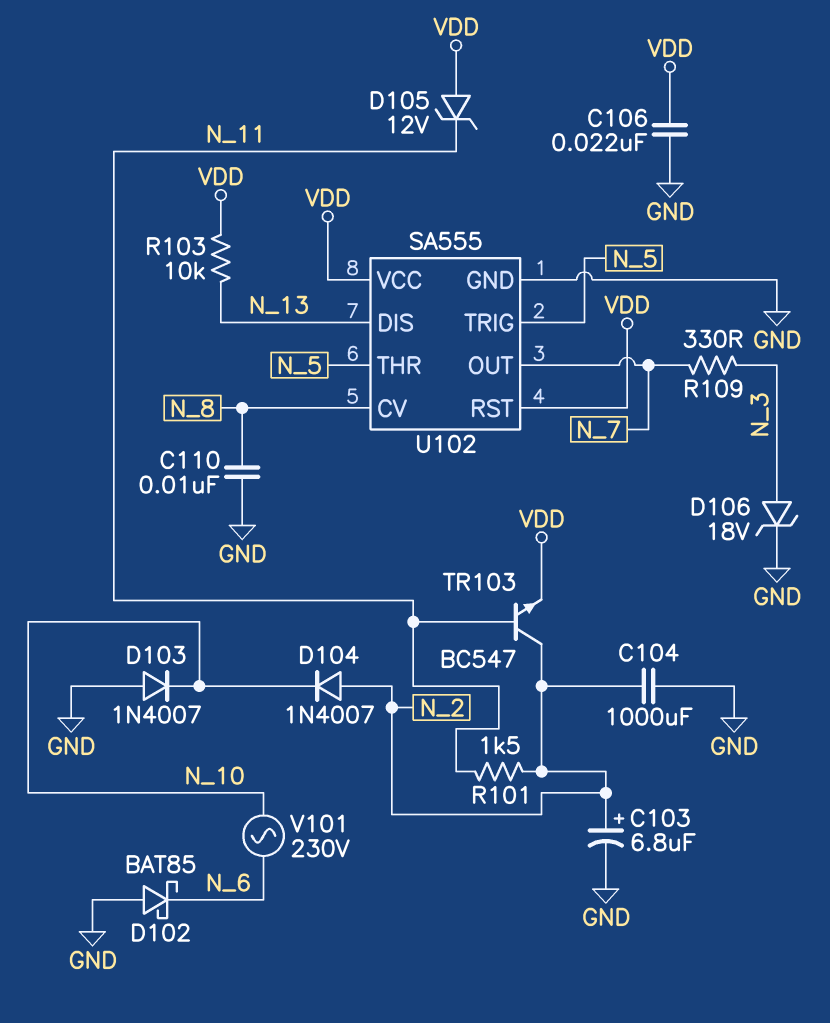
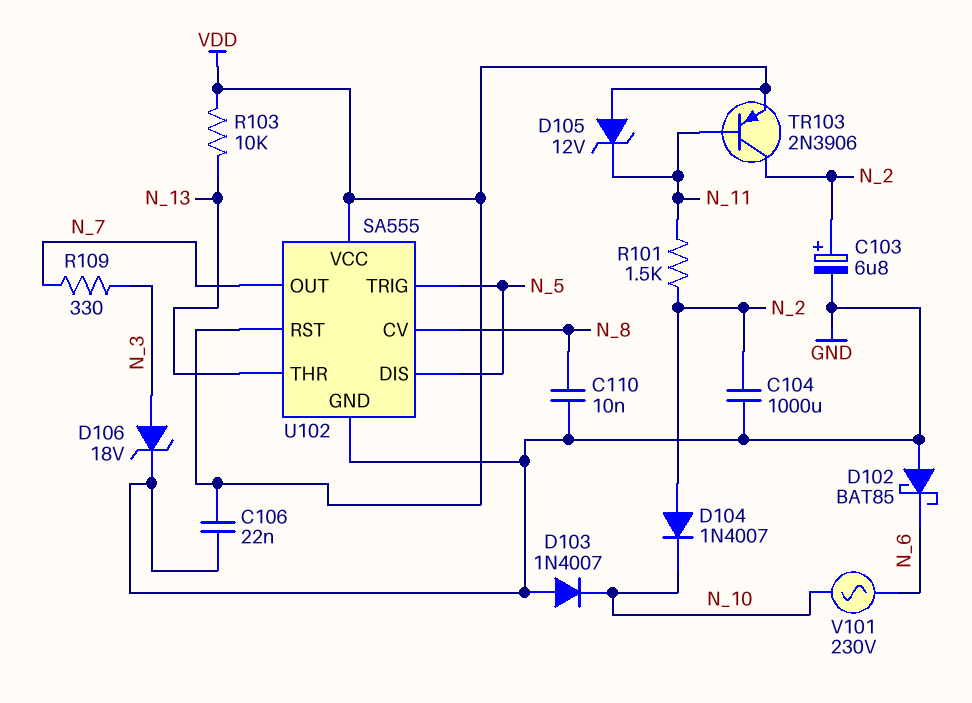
TR103: NPN BC547 (B N_11, C N_2, E VDD) -> PNP 2N3906 (B N_11, C N_2, E VDD)
U102 pin DIS: N_13 -> N_5
U102 pin THR: N_5 -> N_13

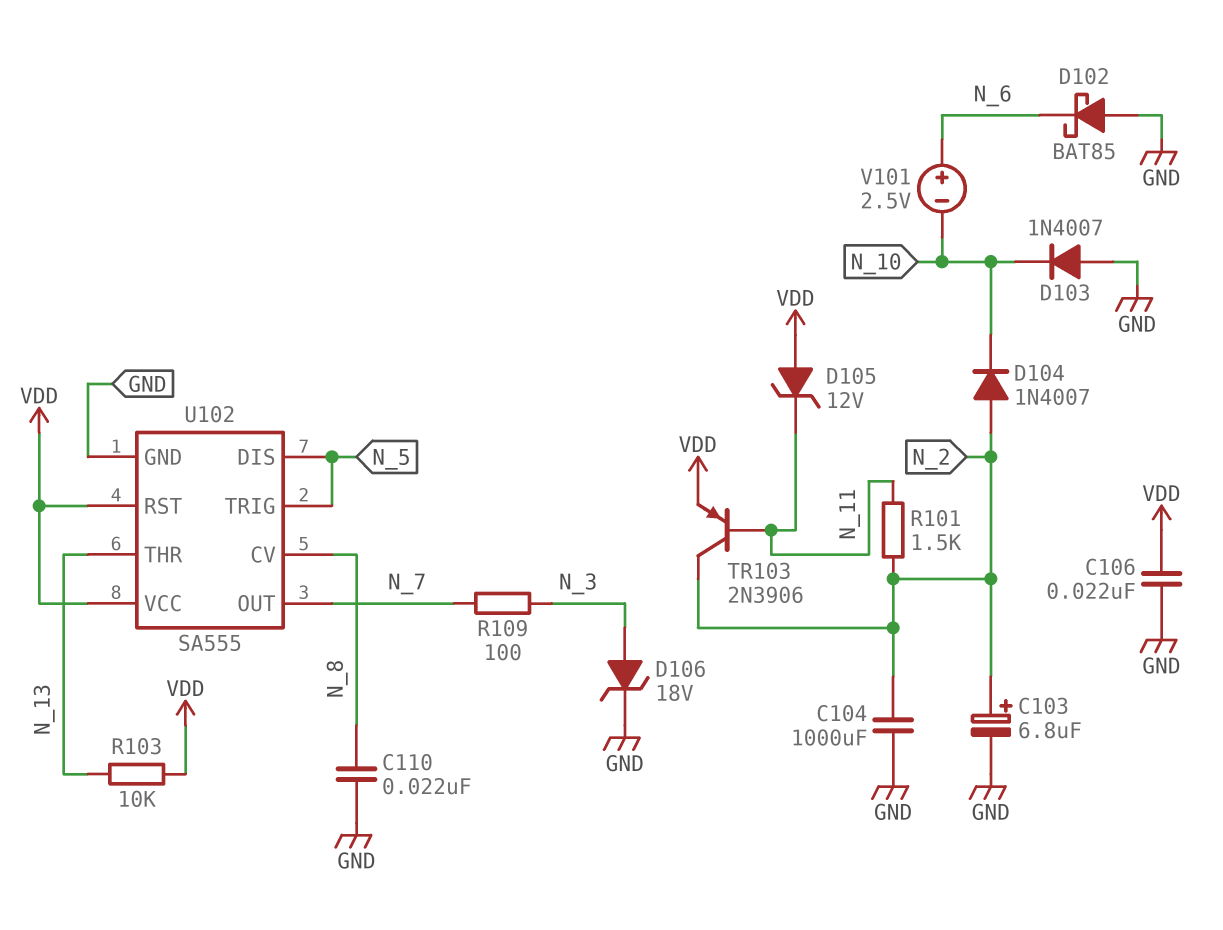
C110: 10nF (GND, N_8) -> 22nF (GND, N_8)
R109: 330 (N_3, N_7) -> 100 (N_3, N_7)
V101: AC 230V (N_6, N_10) -> 2.5V (plus N_6, minus N_10)

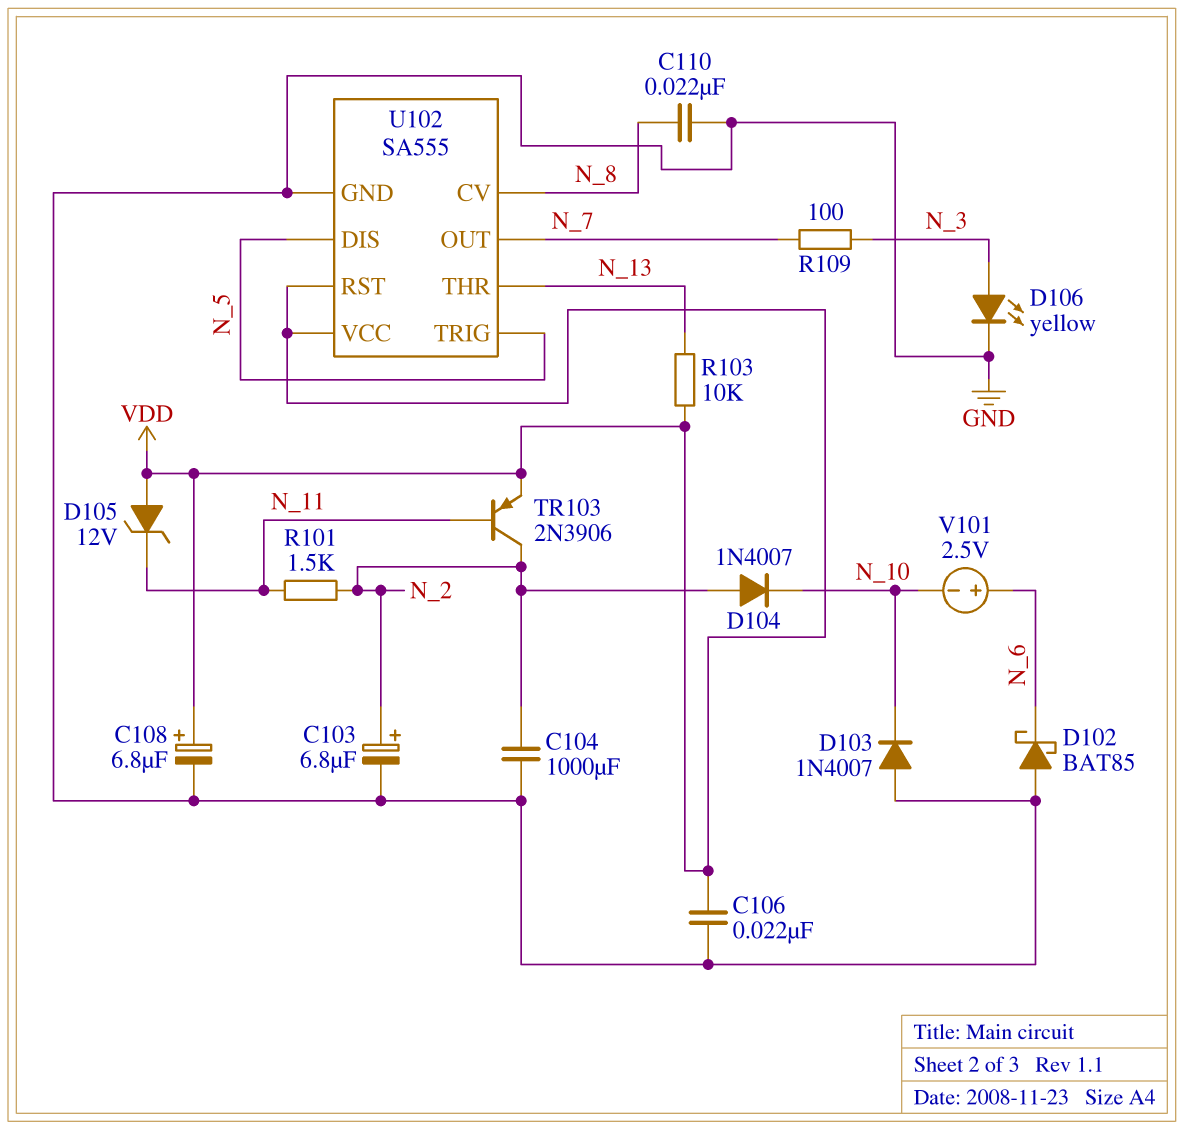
C108: none -> 6.8uF (plus VDD, minus GND)
D106: zener 18V (A N_3, K GND) -> LED yellow (A N_3, K GND)

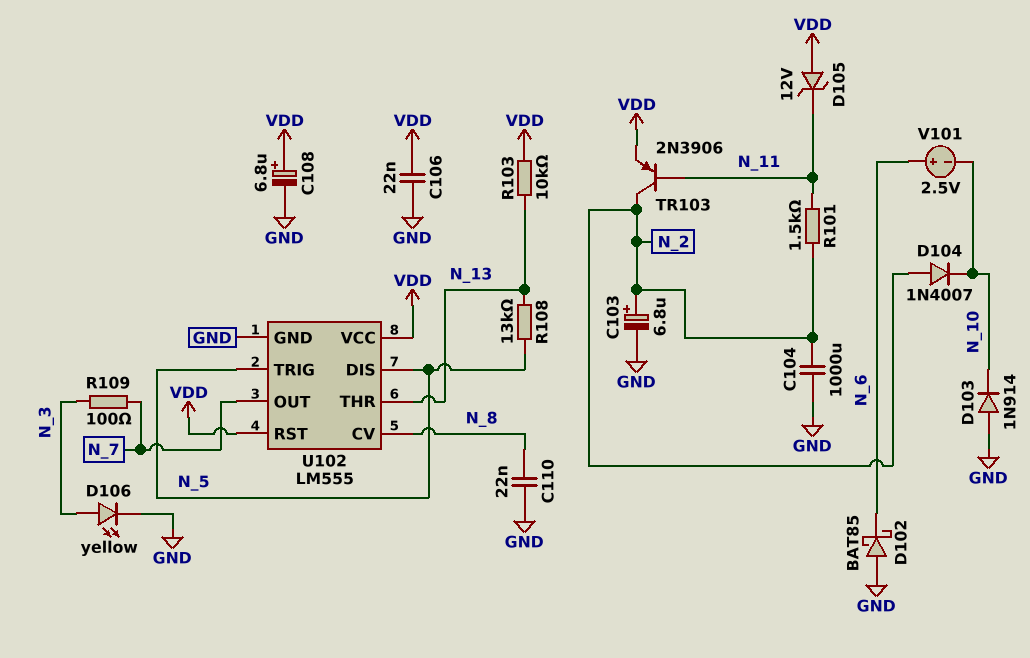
D103: diode 1N4007 (A GND, K N_10) -> diode 1N914 (A GND, K N_10)
R108: none -> 13k (N_5, N_13)
U102: SA555 -> LM555

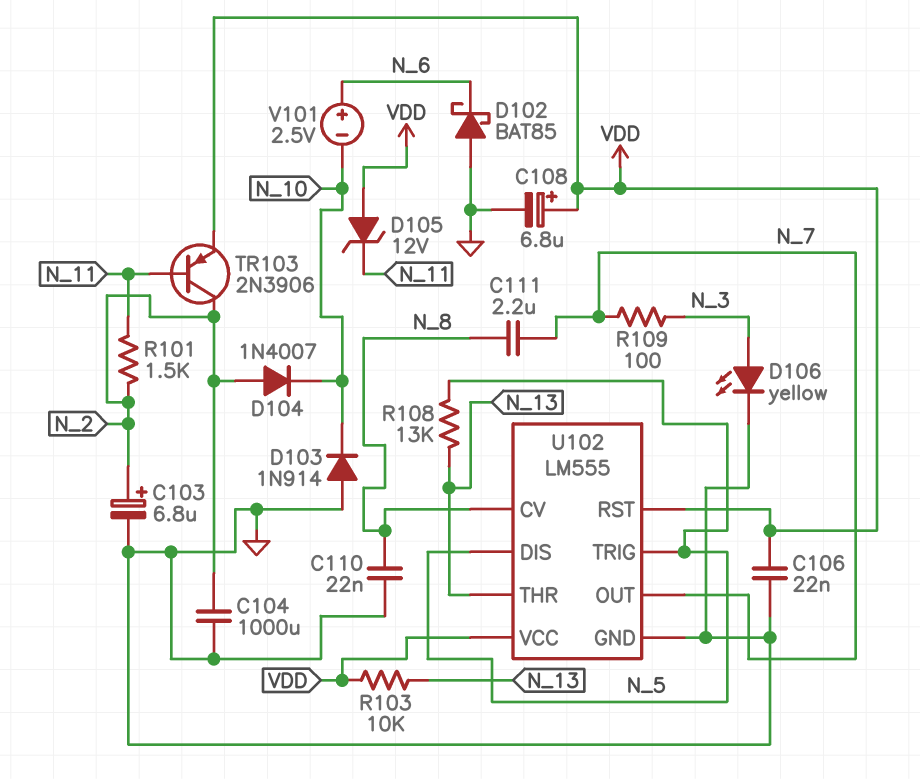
C111: none -> 2.2uF (N_7, N_8)

